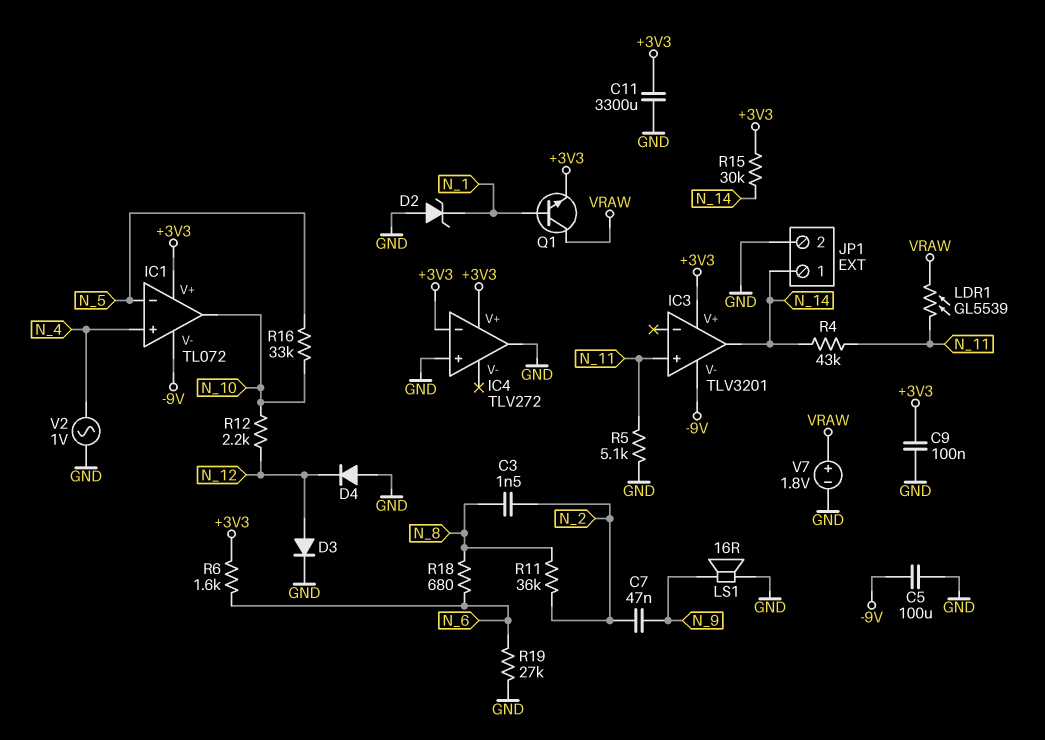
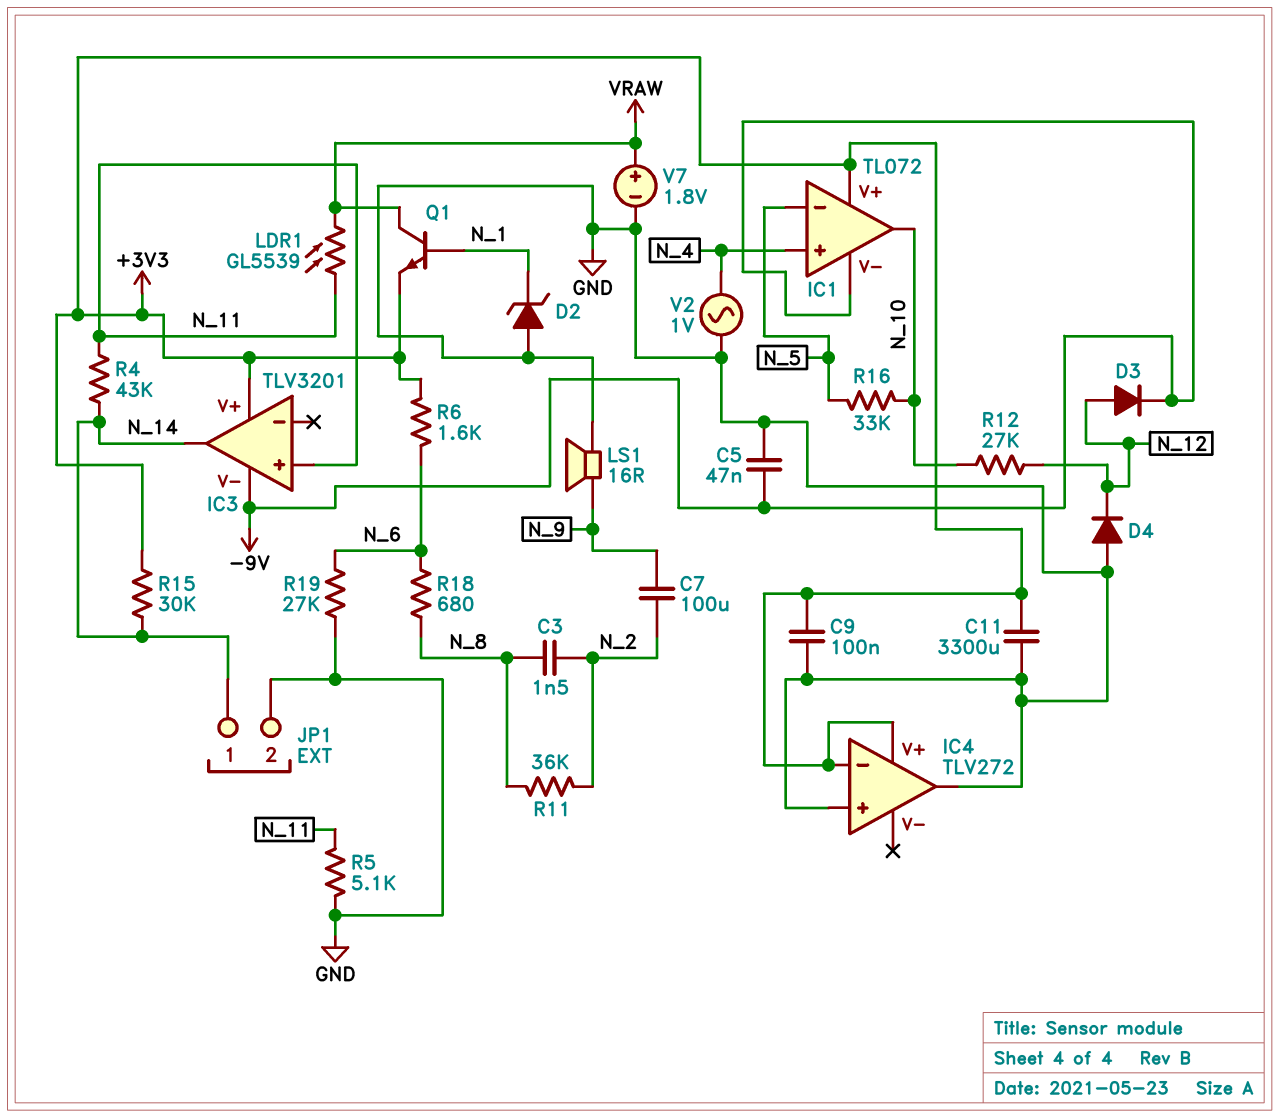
C5: 100uF (-9V, GND) -> 47nF (-9V, GND)
C7: 47nF (N_2, N_9) -> 100uF (N_2, N_9)
D3: diode (A N_12, K GND) -> diode (A N_12, K -9V)
R12: 2.2k (N_10, N_12) -> 27k (N_10, N_12)

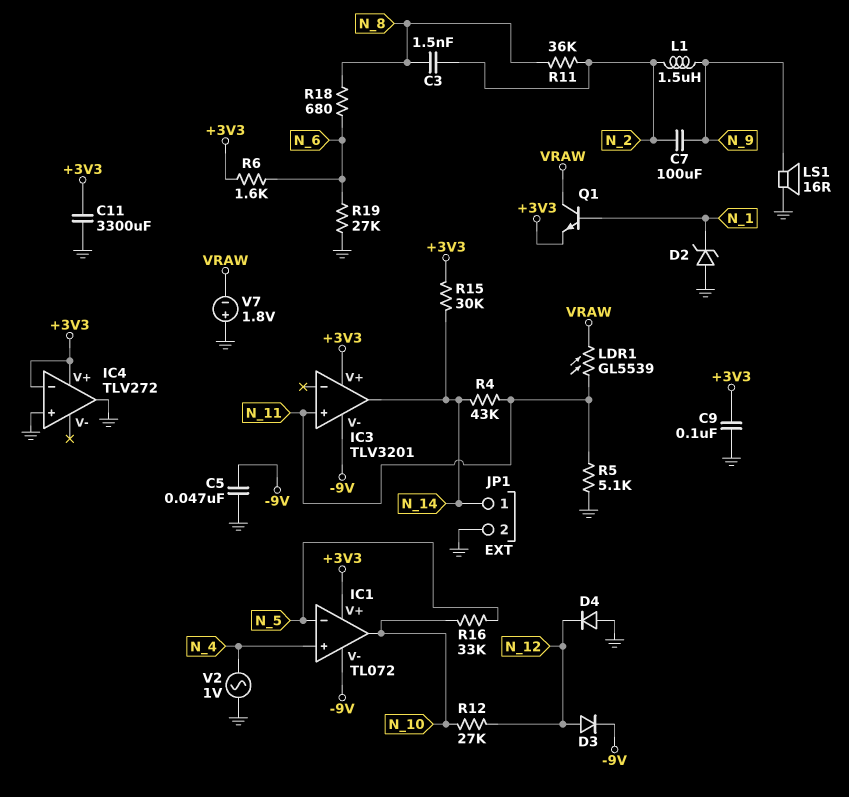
L1: none -> 1.5uH (N_2, N_9)
V7: 1.8V (plus VRAW, minus GND) -> 1.8V (plus GND, minus VRAW)

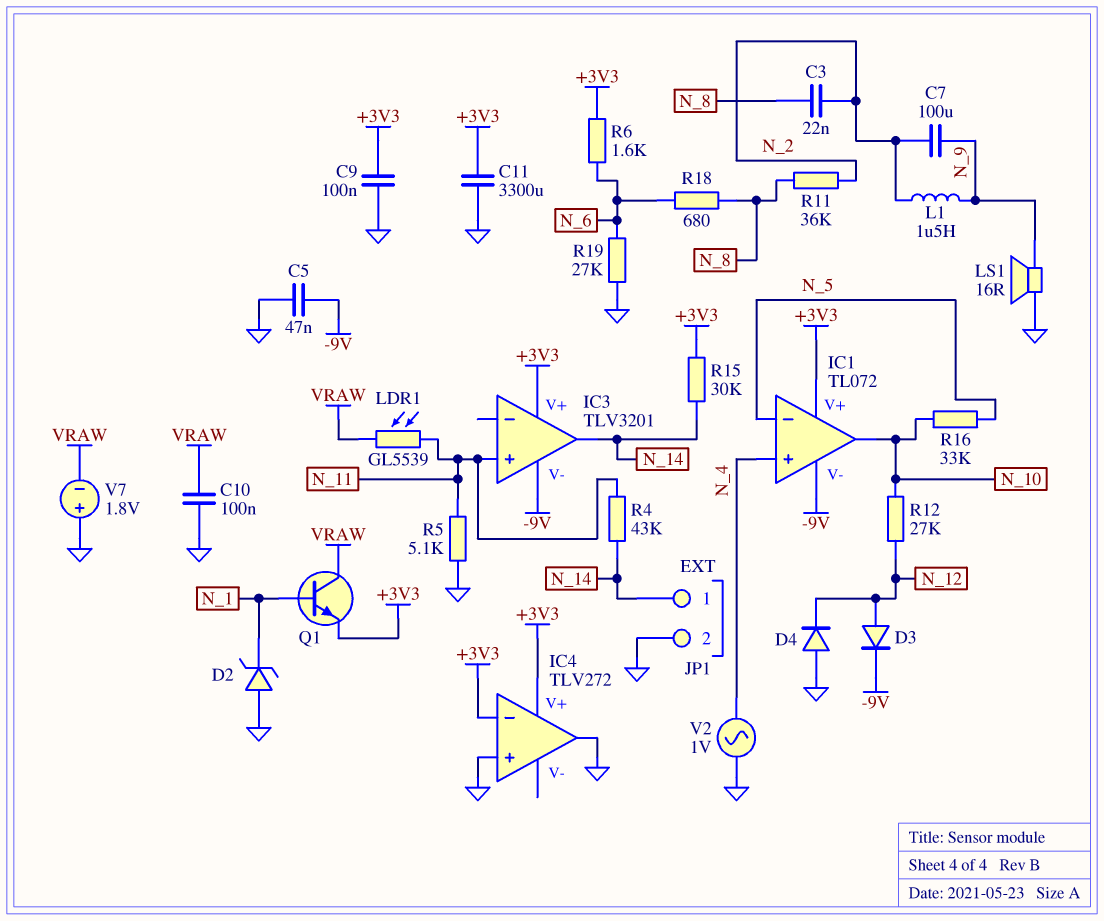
C3: 1.5nF (N_2, N_8) -> 22nF (N_2, N_8)
C10: none -> 100nF (GND, VRAW)

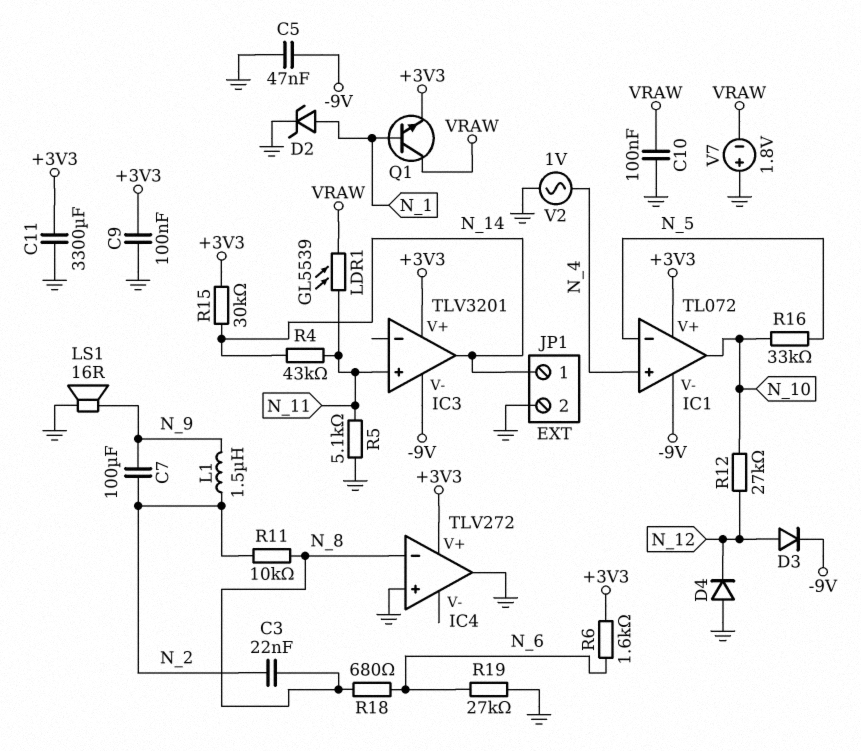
D2: zener (A GND, K N_1) -> zener (A N_1, K GND)
IC4 pin in-: +3V3 -> N_8
R11: 36k (N_2, N_8) -> 10k (N_2, N_8)

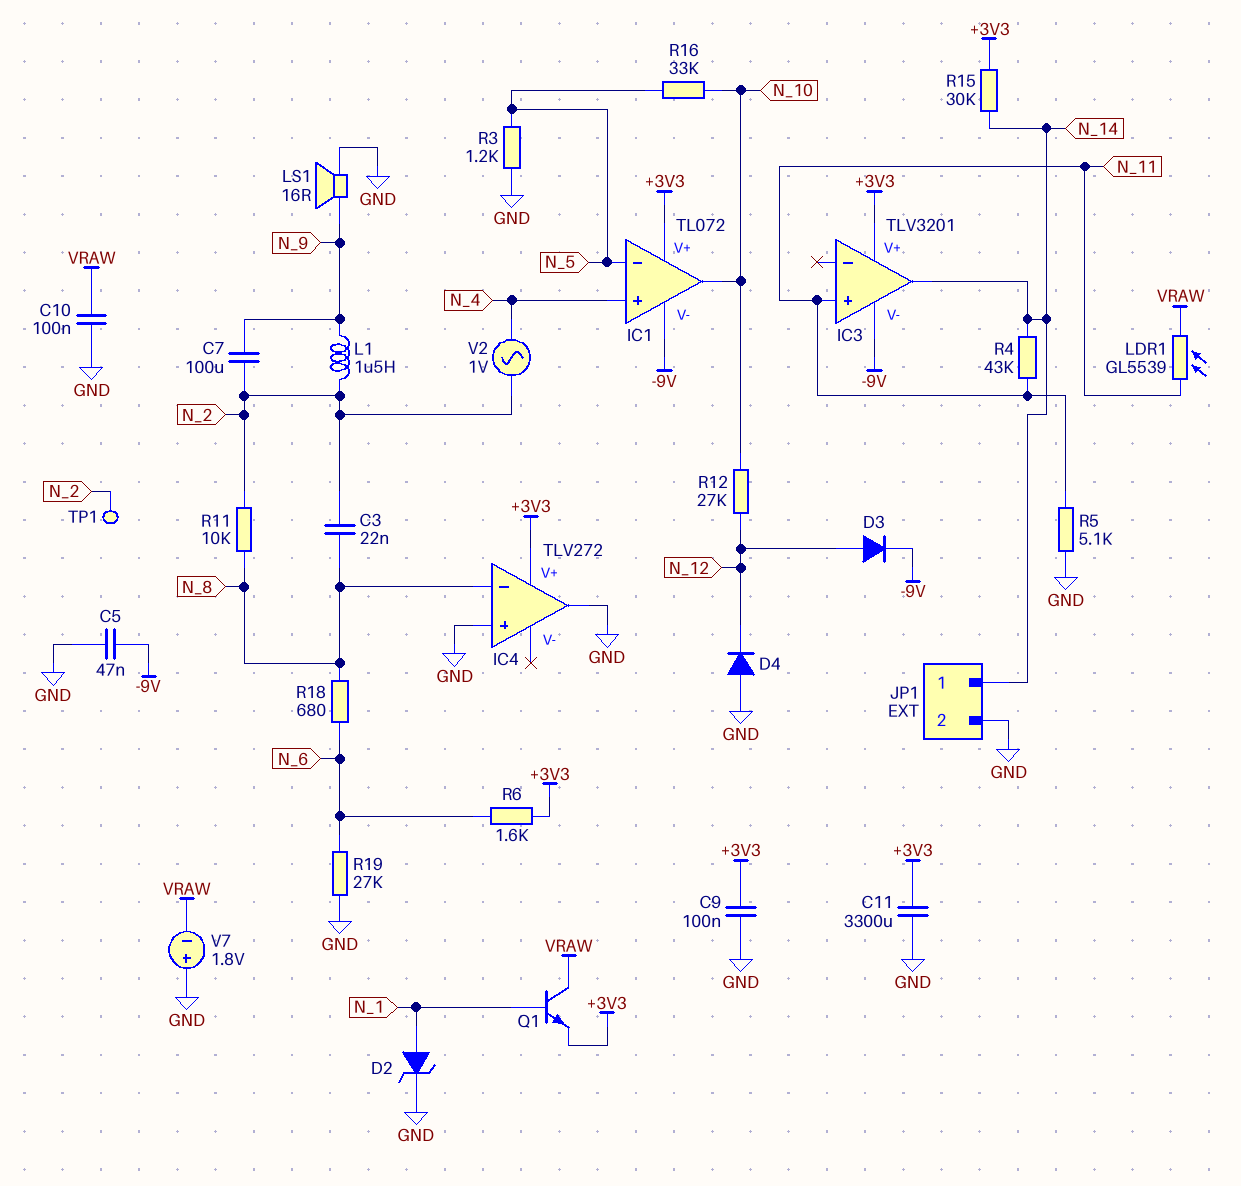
R3: none -> 1.2k (GND, N_5)
TP1: none -> test point (N_2)
V2: AC 1V (GND, N_4) -> AC 1V (N_2, N_4)

